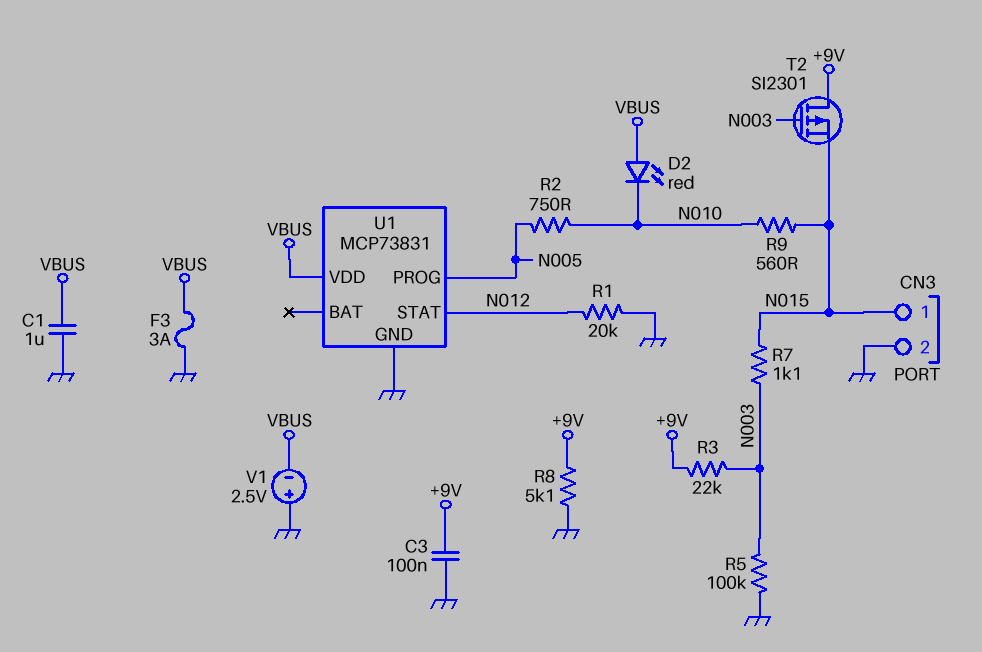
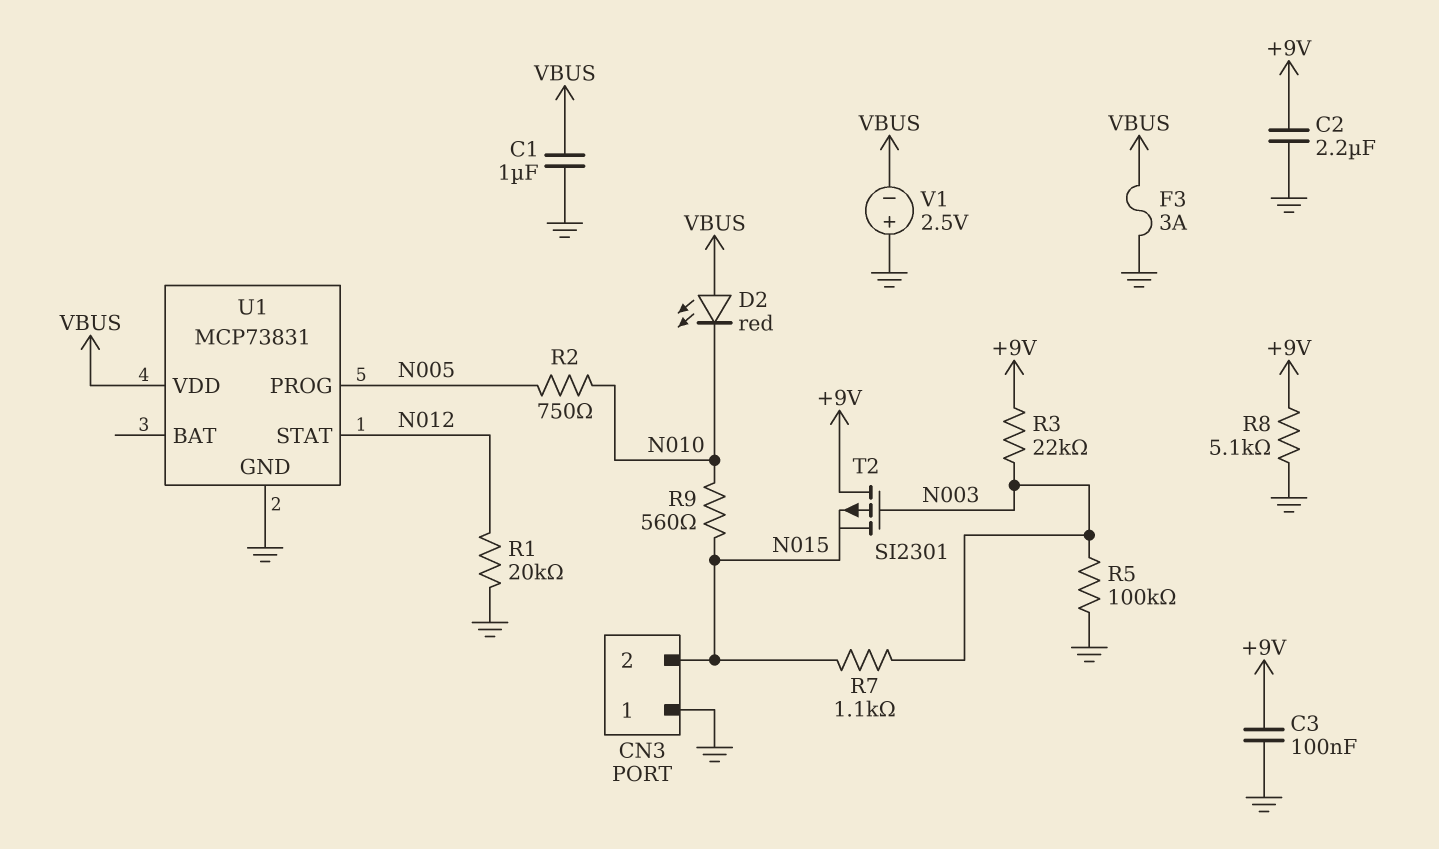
C2: none -> 2.2uF (+9V, GND)
CN3 pin 1: N015 -> GND
CN3 pin 2: GND -> N015

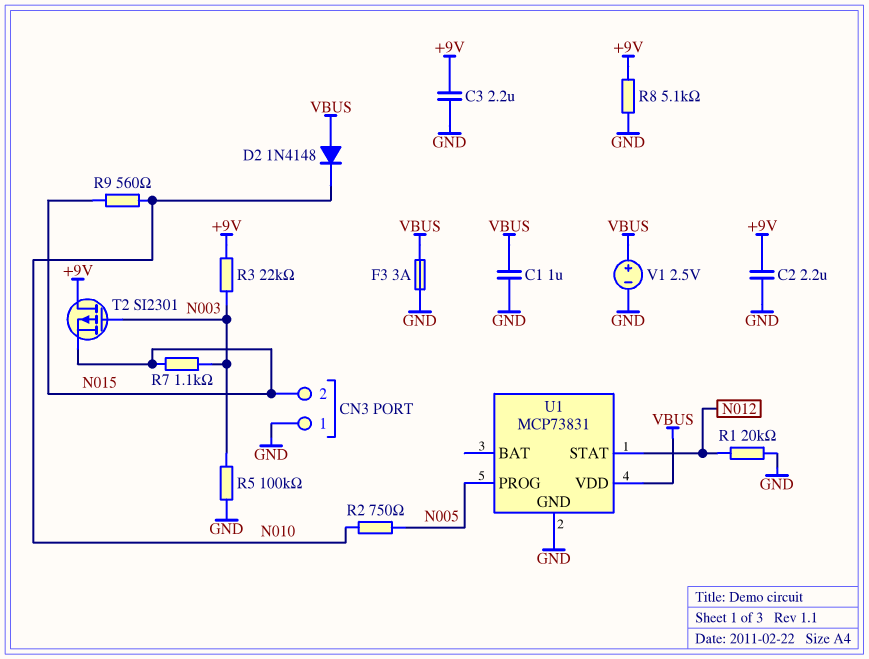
C3: 100nF (+9V, GND) -> 2.2uF (+9V, GND)
D2: LED red (A VBUS, K N010) -> diode 1N4148 (A VBUS, K N010)
V1: 2.5V (plus GND, minus VBUS) -> 2.5V (plus VBUS, minus GND)

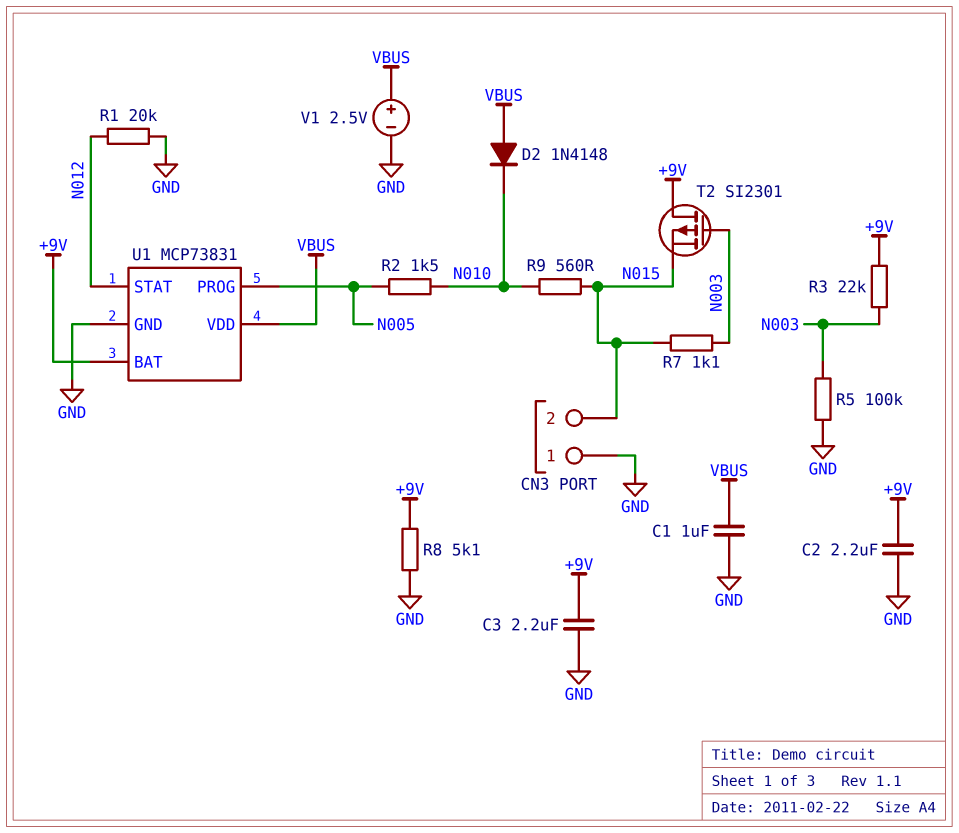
F3: 3A (GND, VBUS) -> none
R2: 750 (N005, N010) -> 1.5k (N005, N010)
U1 pin BAT: none -> +9V

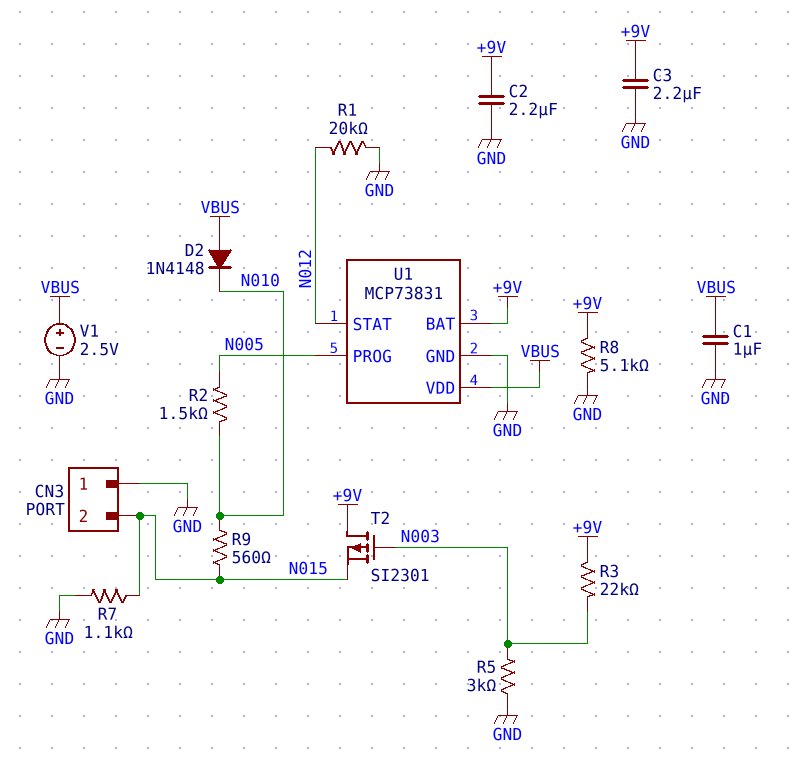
R5: 100k (GND, N003) -> 3k (GND, N003)
R7: 1.1k (N003, N015) -> 1.1k (GND, N015)

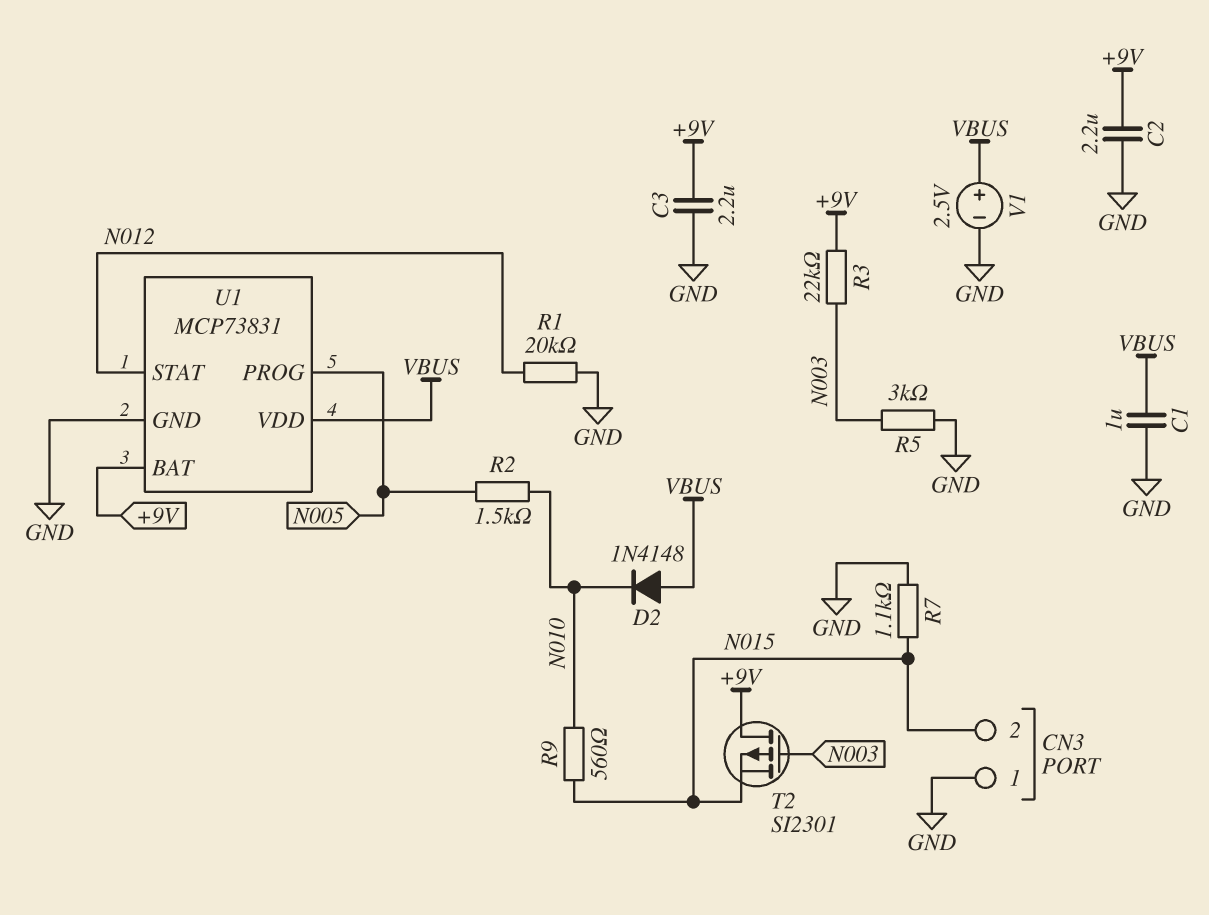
R8: 5.1k (+9V, GND) -> none

